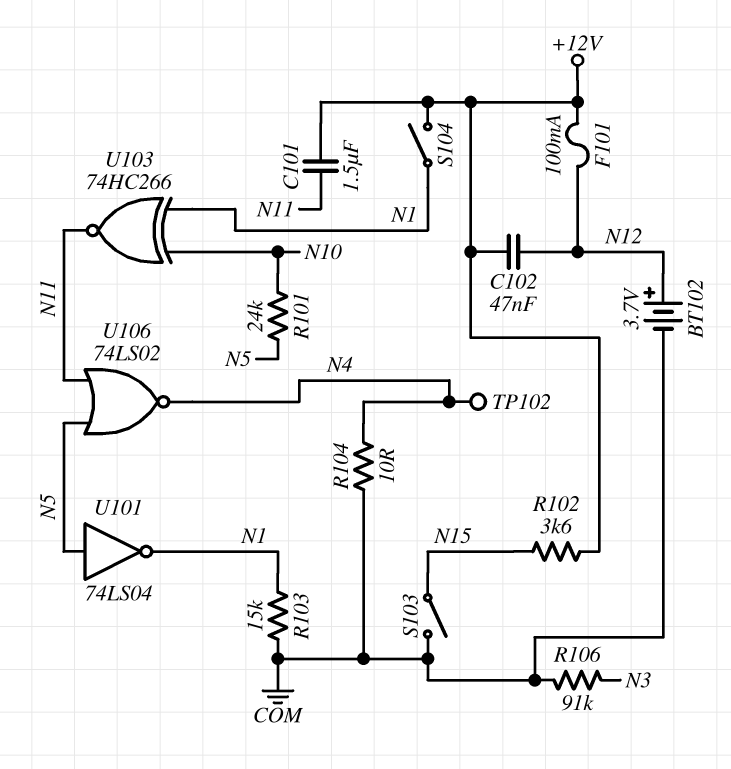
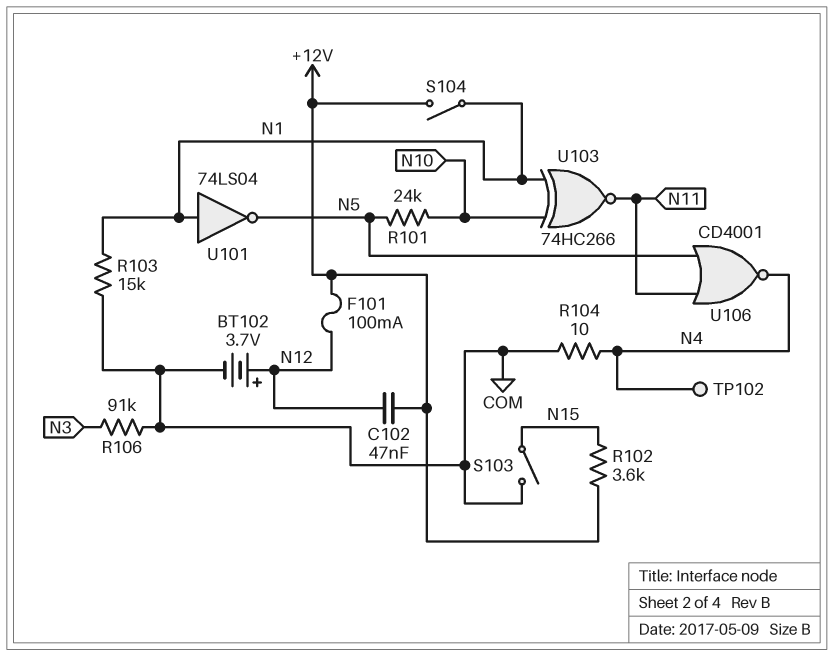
C101: 1.5uF (+12V, N11) -> none
U101: NOT 74LS04 (in N5, out N1) -> NOT 74LS04 (in N1, out N5)
U106: NOR 74LS02 (in N5, in N11, out N4) -> NOR CD4001 (in N5, in N11, out N4)

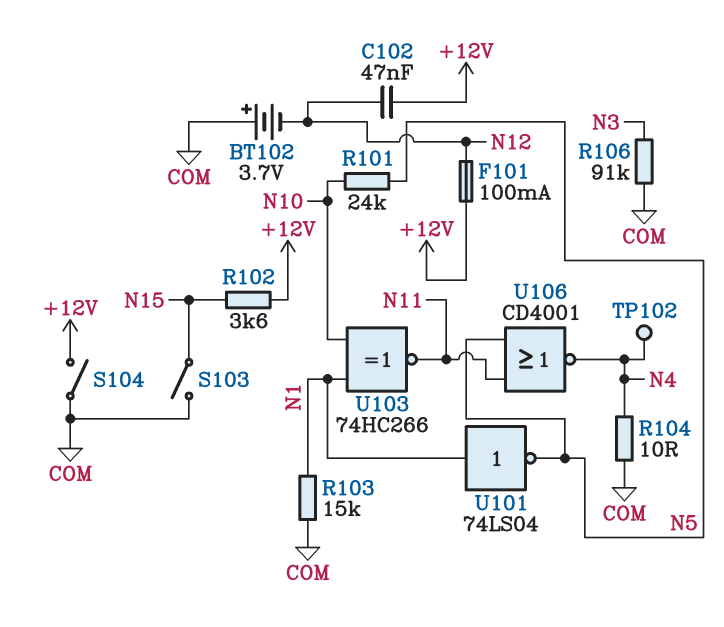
BT102: 3.7V (plus N12, minus COM) -> 3.7V (plus COM, minus N12)
S104: switch (+12V, N1) -> switch (+12V, COM)

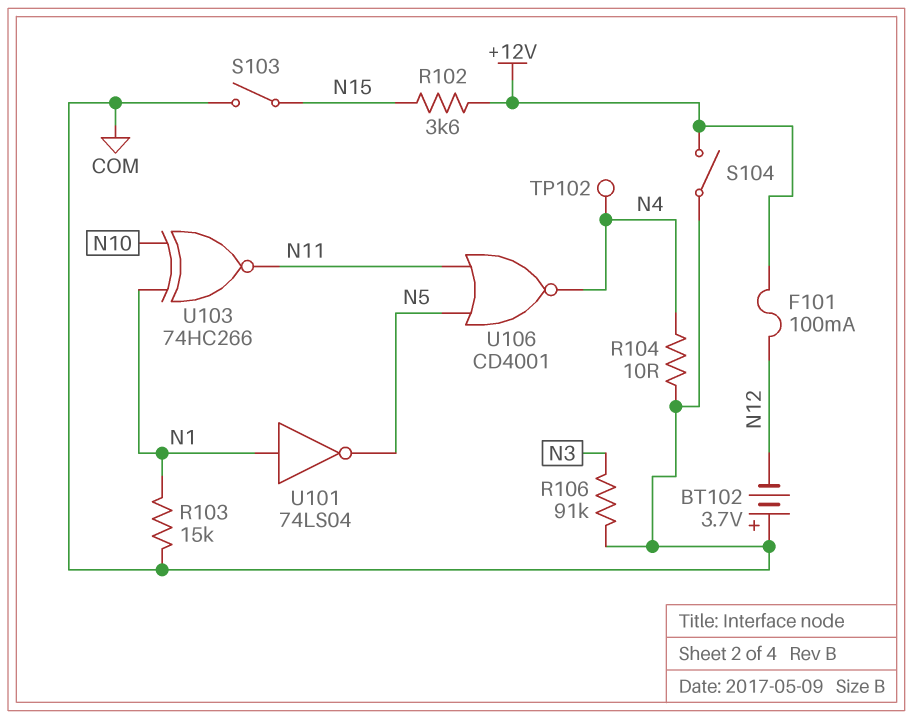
C102: 47nF (+12V, N12) -> none
R101: 24k (N5, N10) -> none

